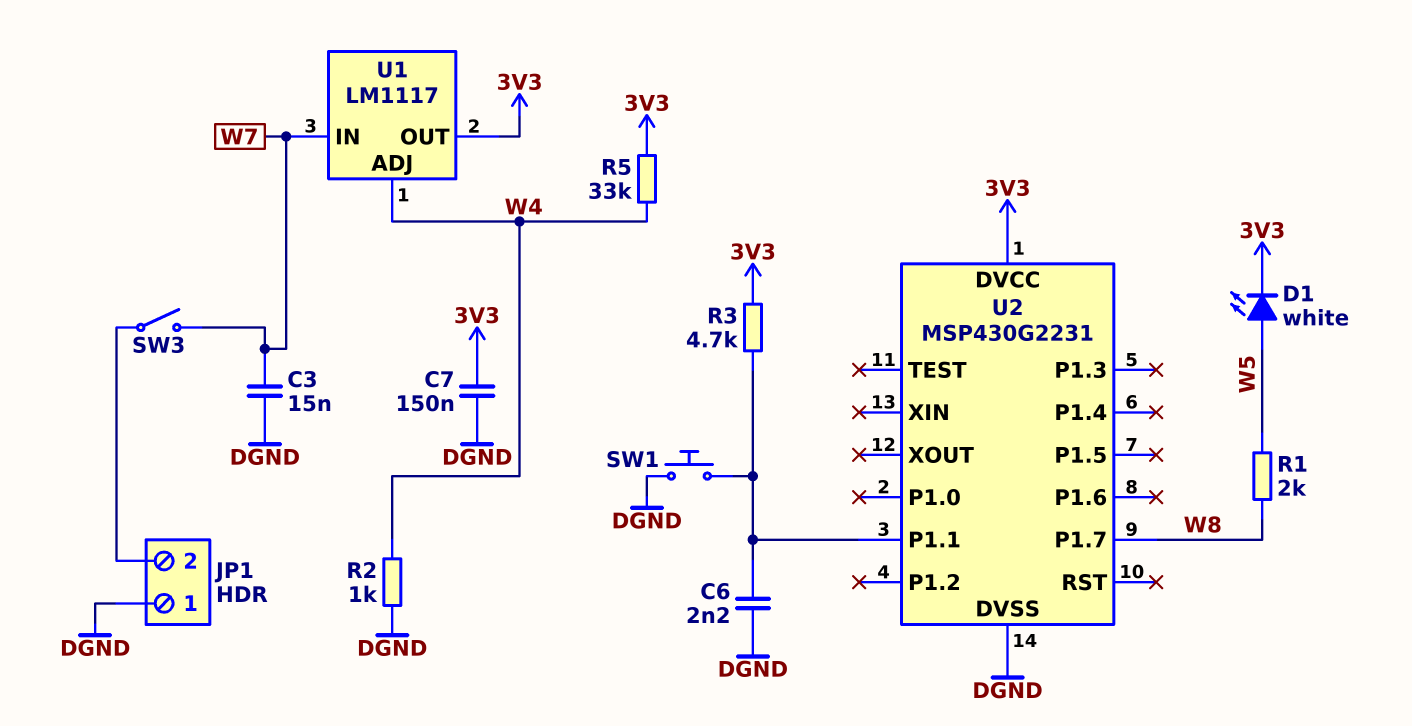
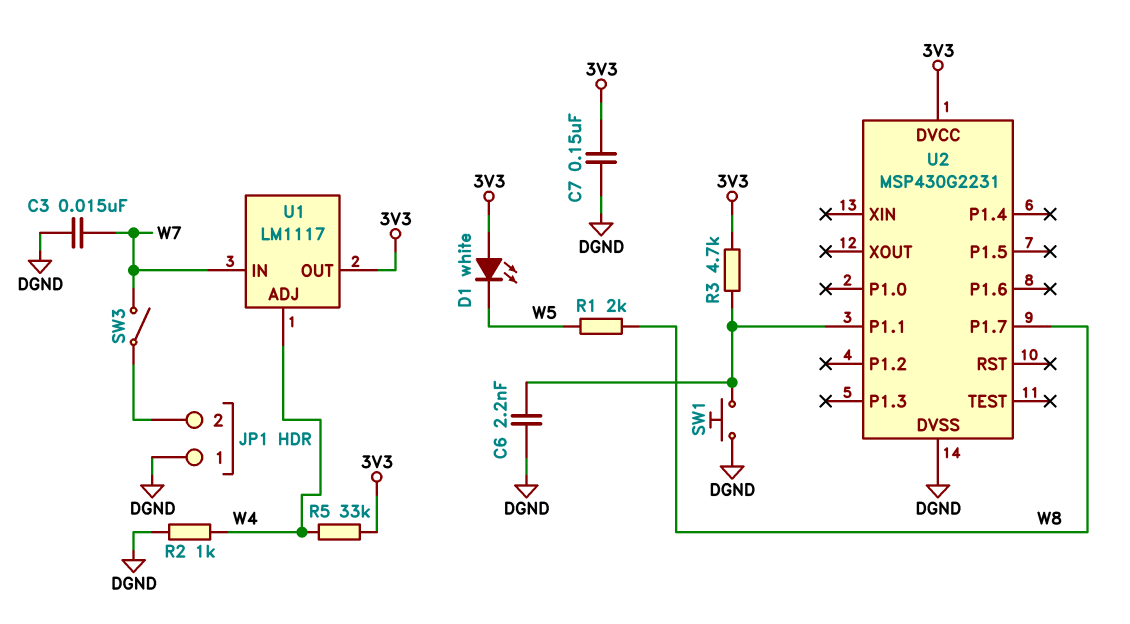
D1: LED white (A W5, K 3V3) -> LED white (A 3V3, K W5)

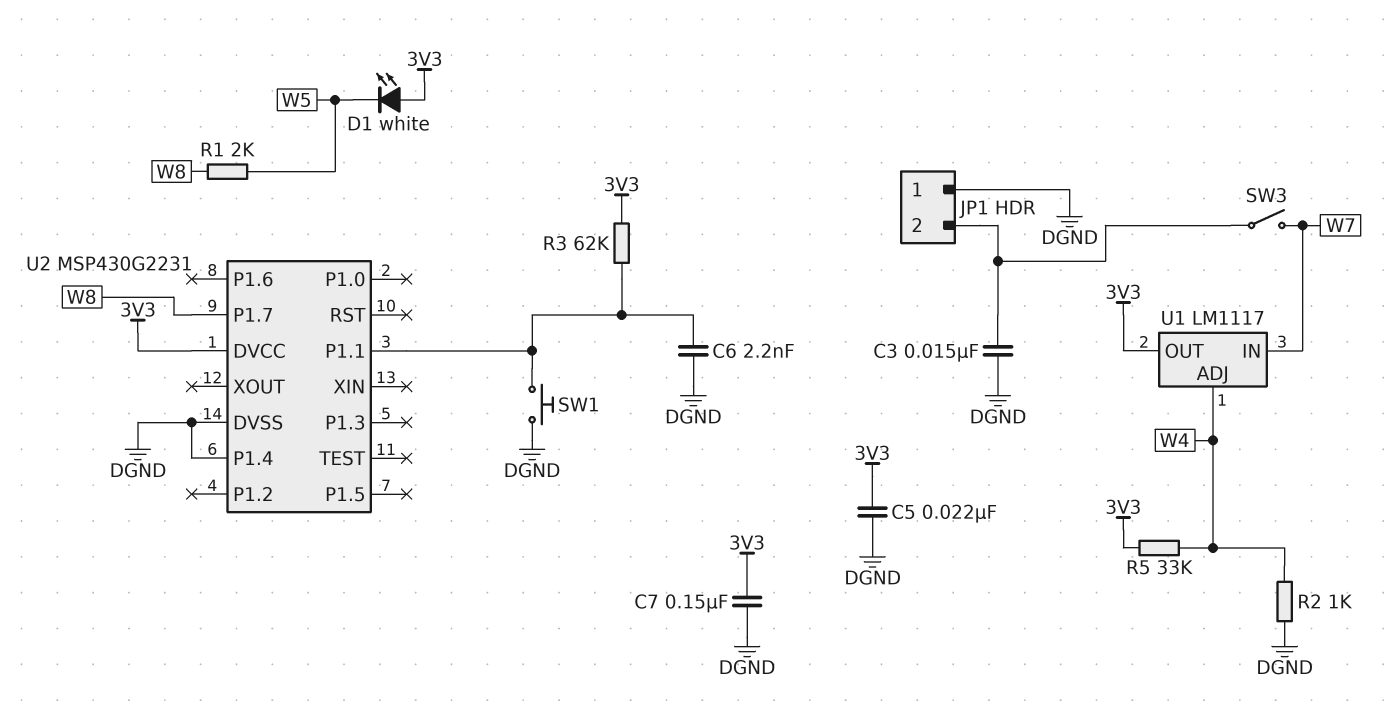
C3: 15nF (DGND, W7) -> 15nF (DGND, JP1/2)
C5: none -> 22nF (3V3, DGND)
R3: 4.7k (3V3, U2/P1.1) -> 62k (3V3, U2/P1.1)
U2 pin P1.4: none -> DGND

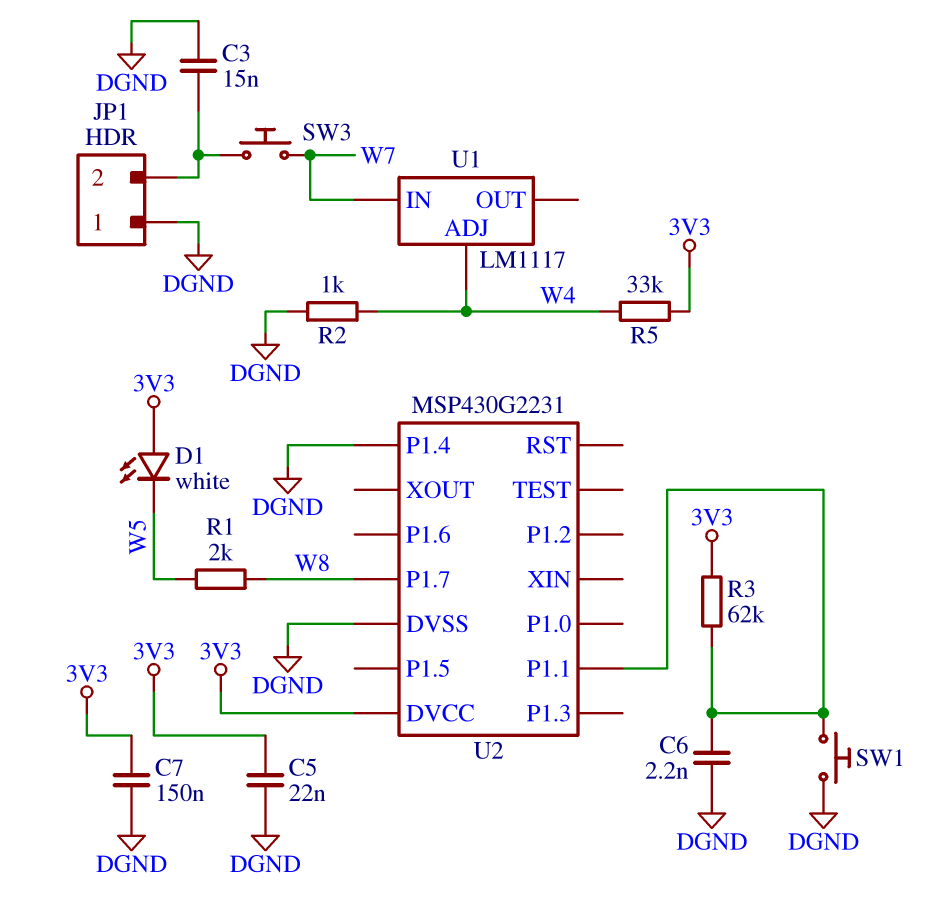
SW3: switch (JP1/2, W7) -> button (JP1/2, W7)
U1 pin OUT: 3V3 -> none

